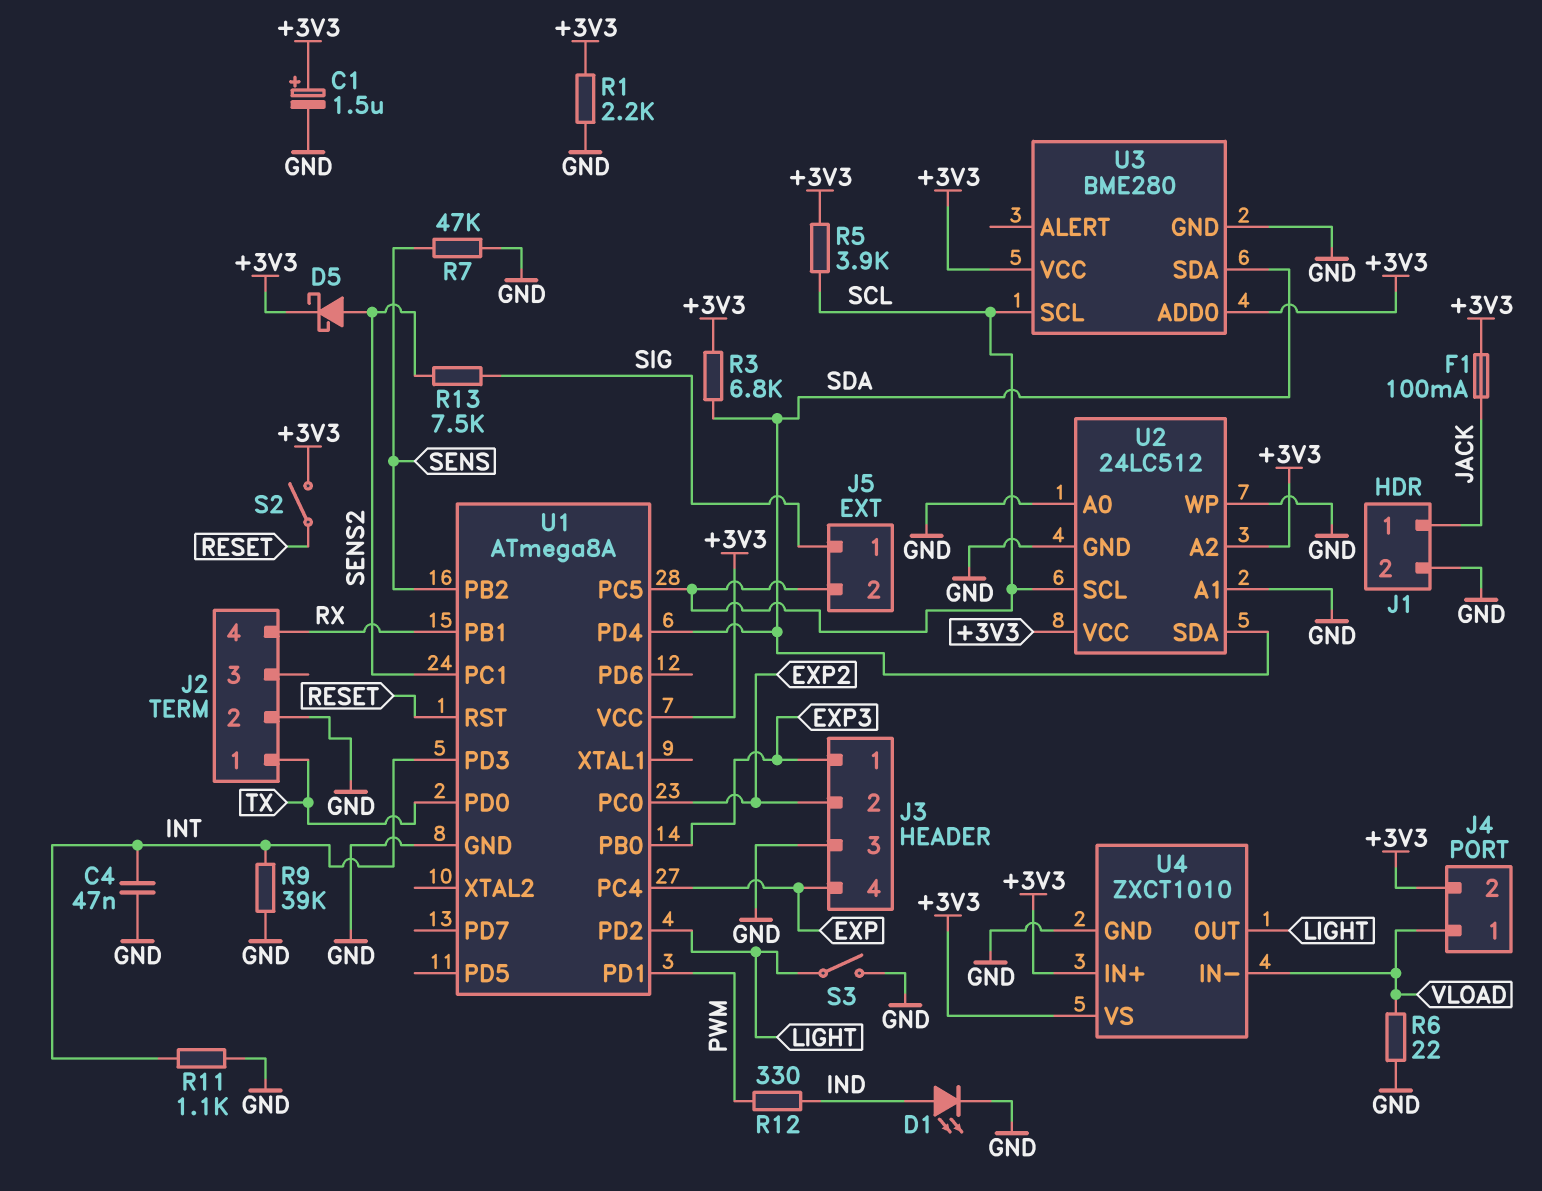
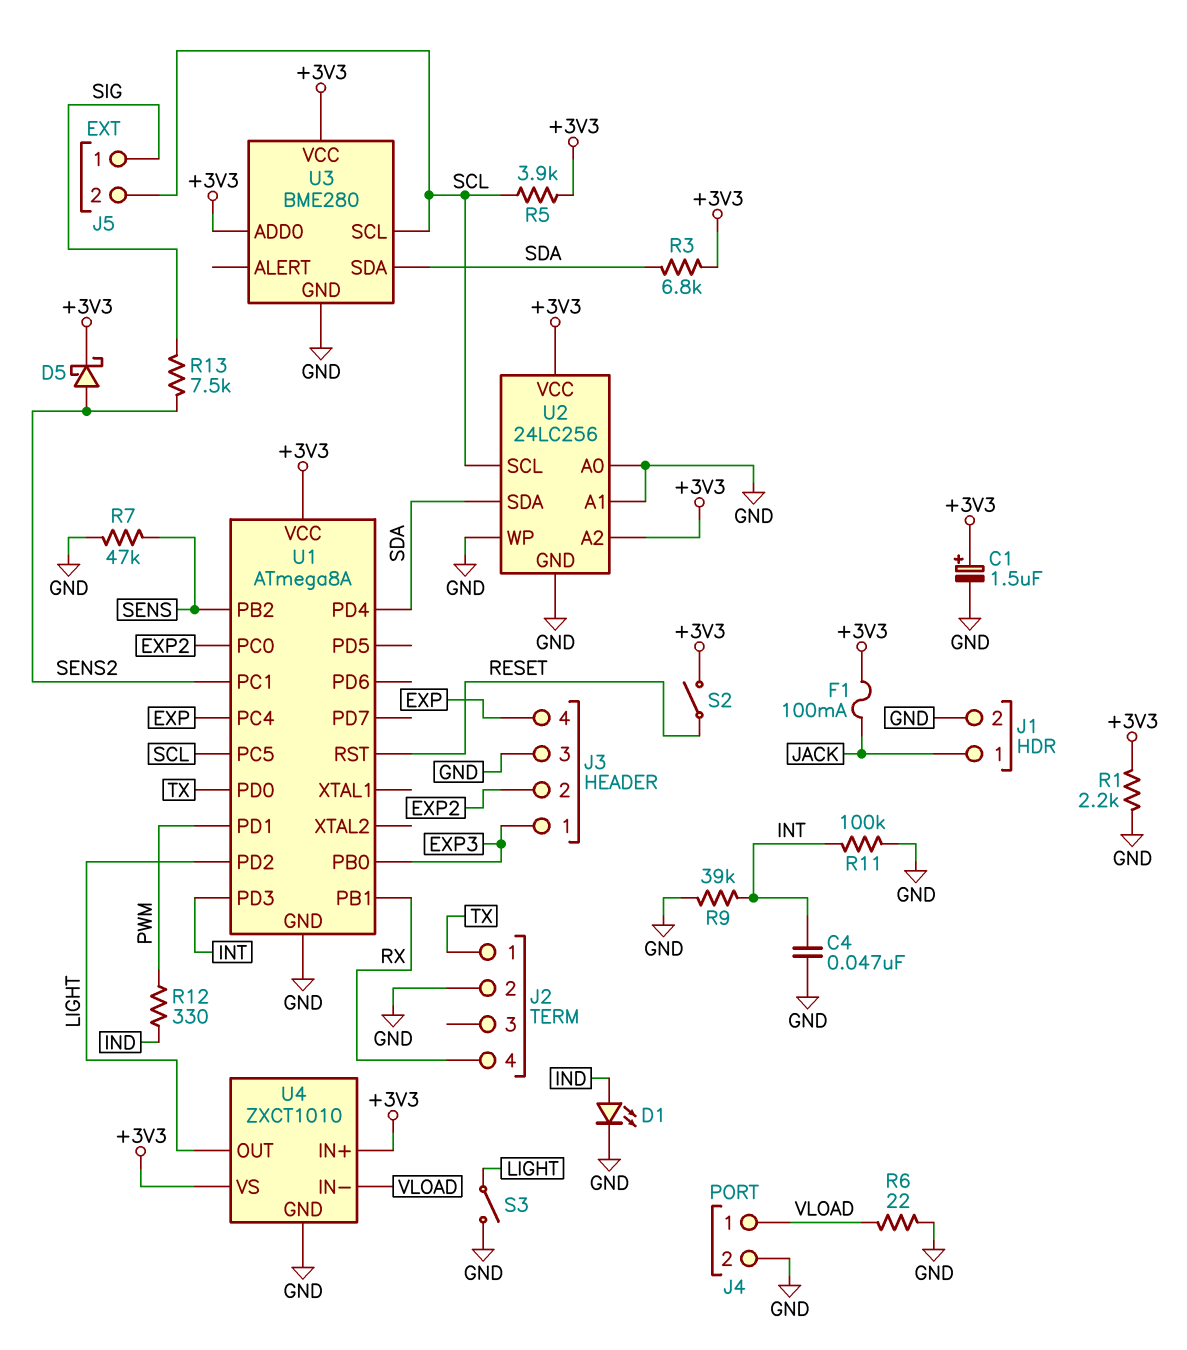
J4 pin 2: +3V3 -> GND
R11: 1.1k (GND, INT) -> 100k (GND, INT)
U2: 24LC512 -> 24LC256

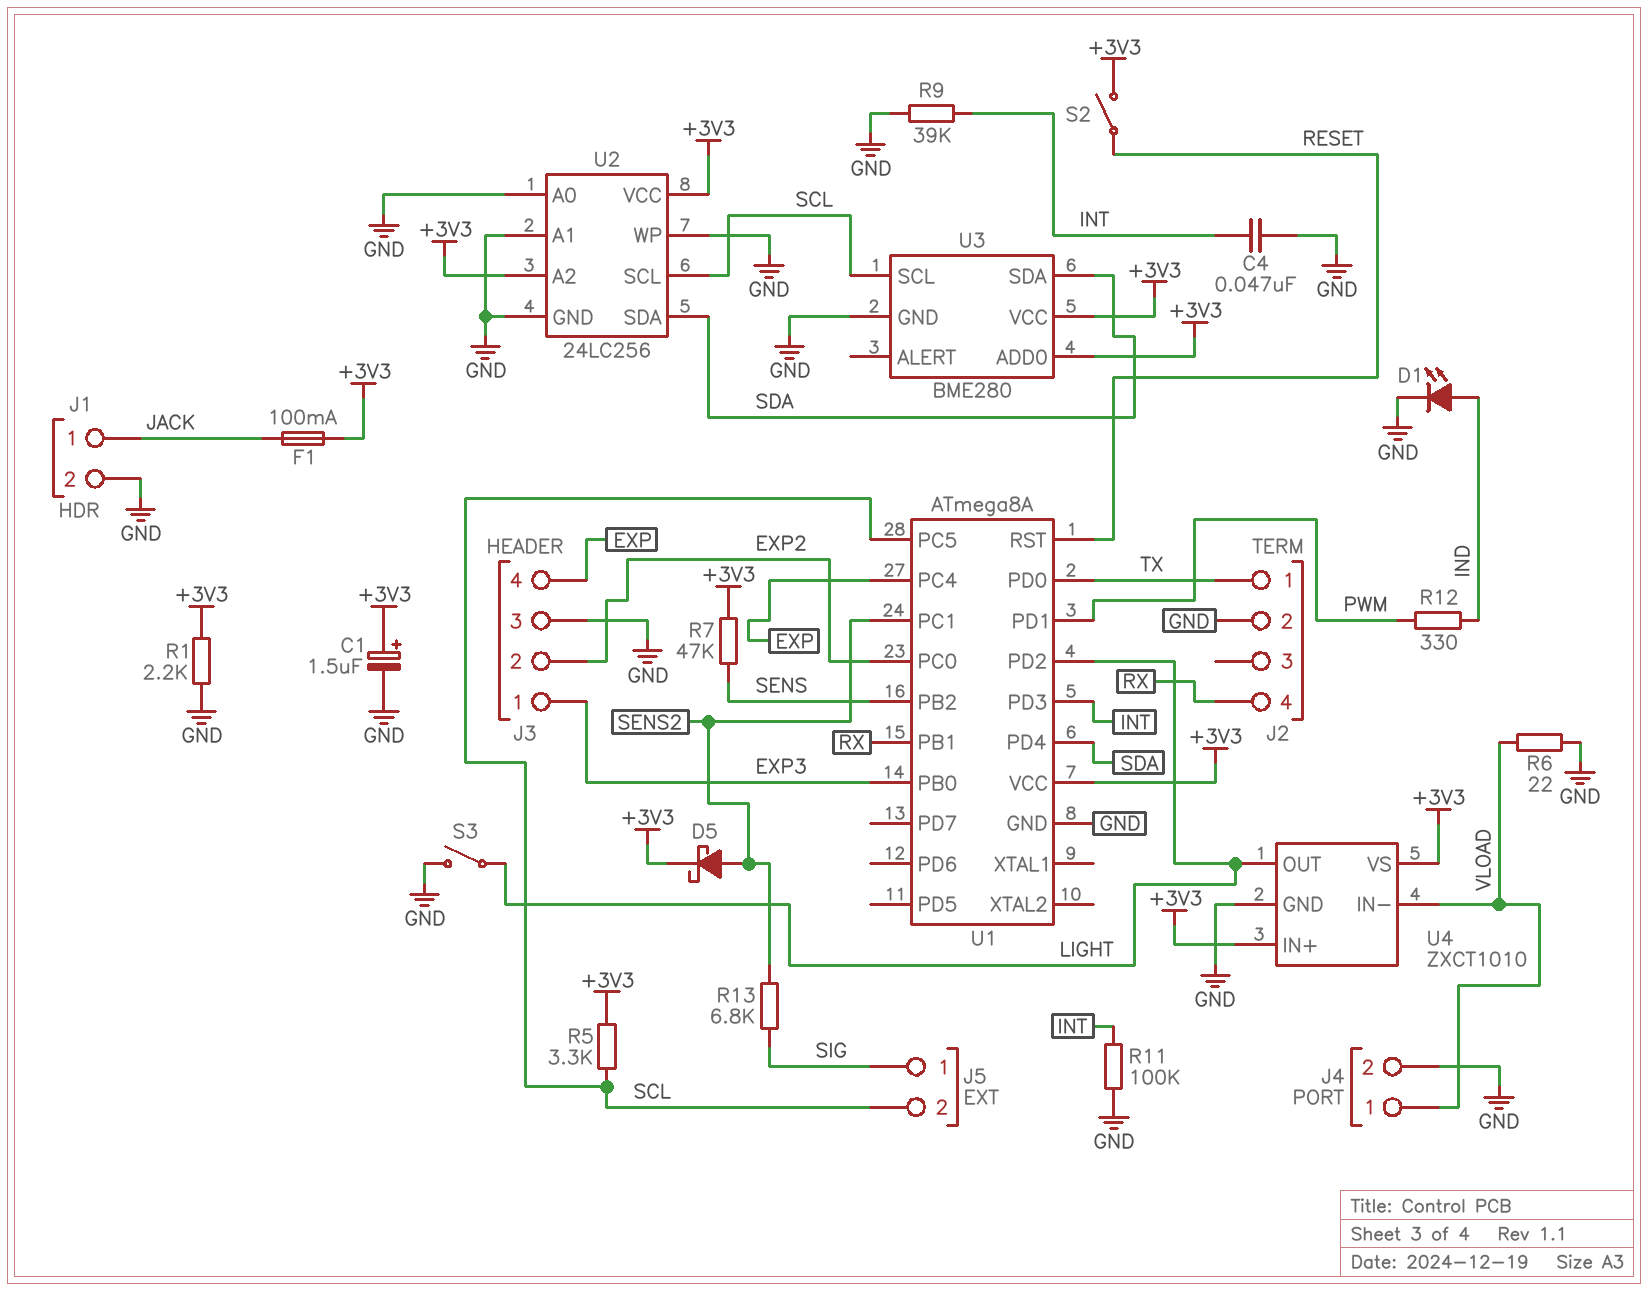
R3: 6.8k (+3V3, SDA) -> none
R5: 3.9k (+3V3, SCL) -> 3.3k (+3V3, SCL)
R7: 47k (GND, SENS) -> 47k (+3V3, SENS)
R13: 7.5k (SENS2, SIG) -> 6.8k (SENS2, SIG)

